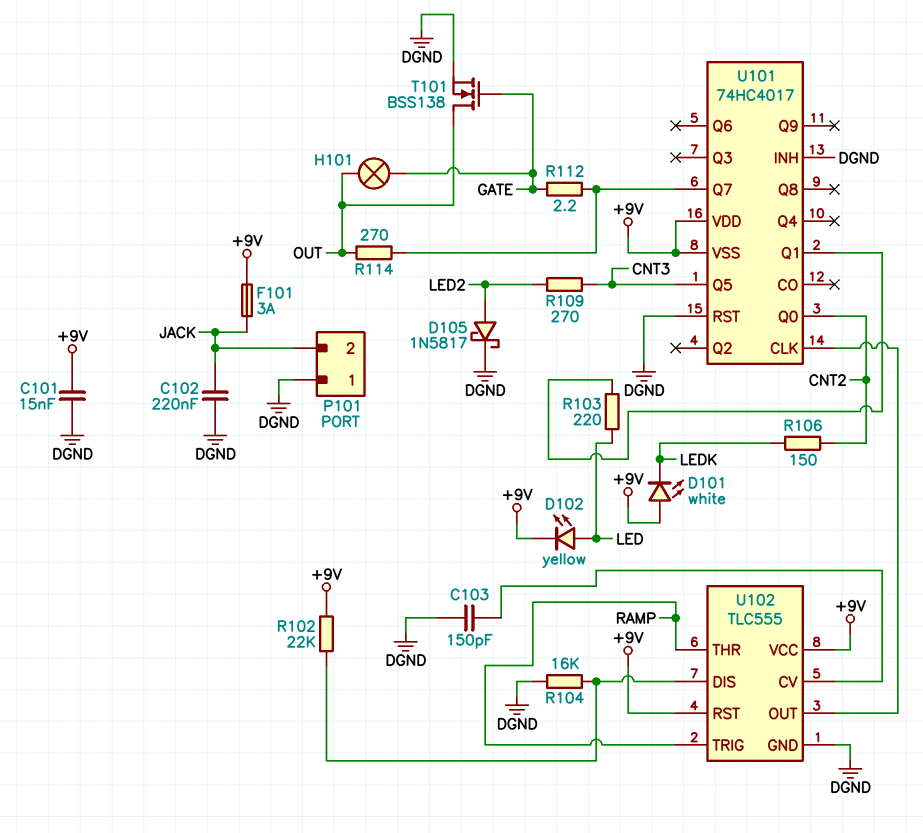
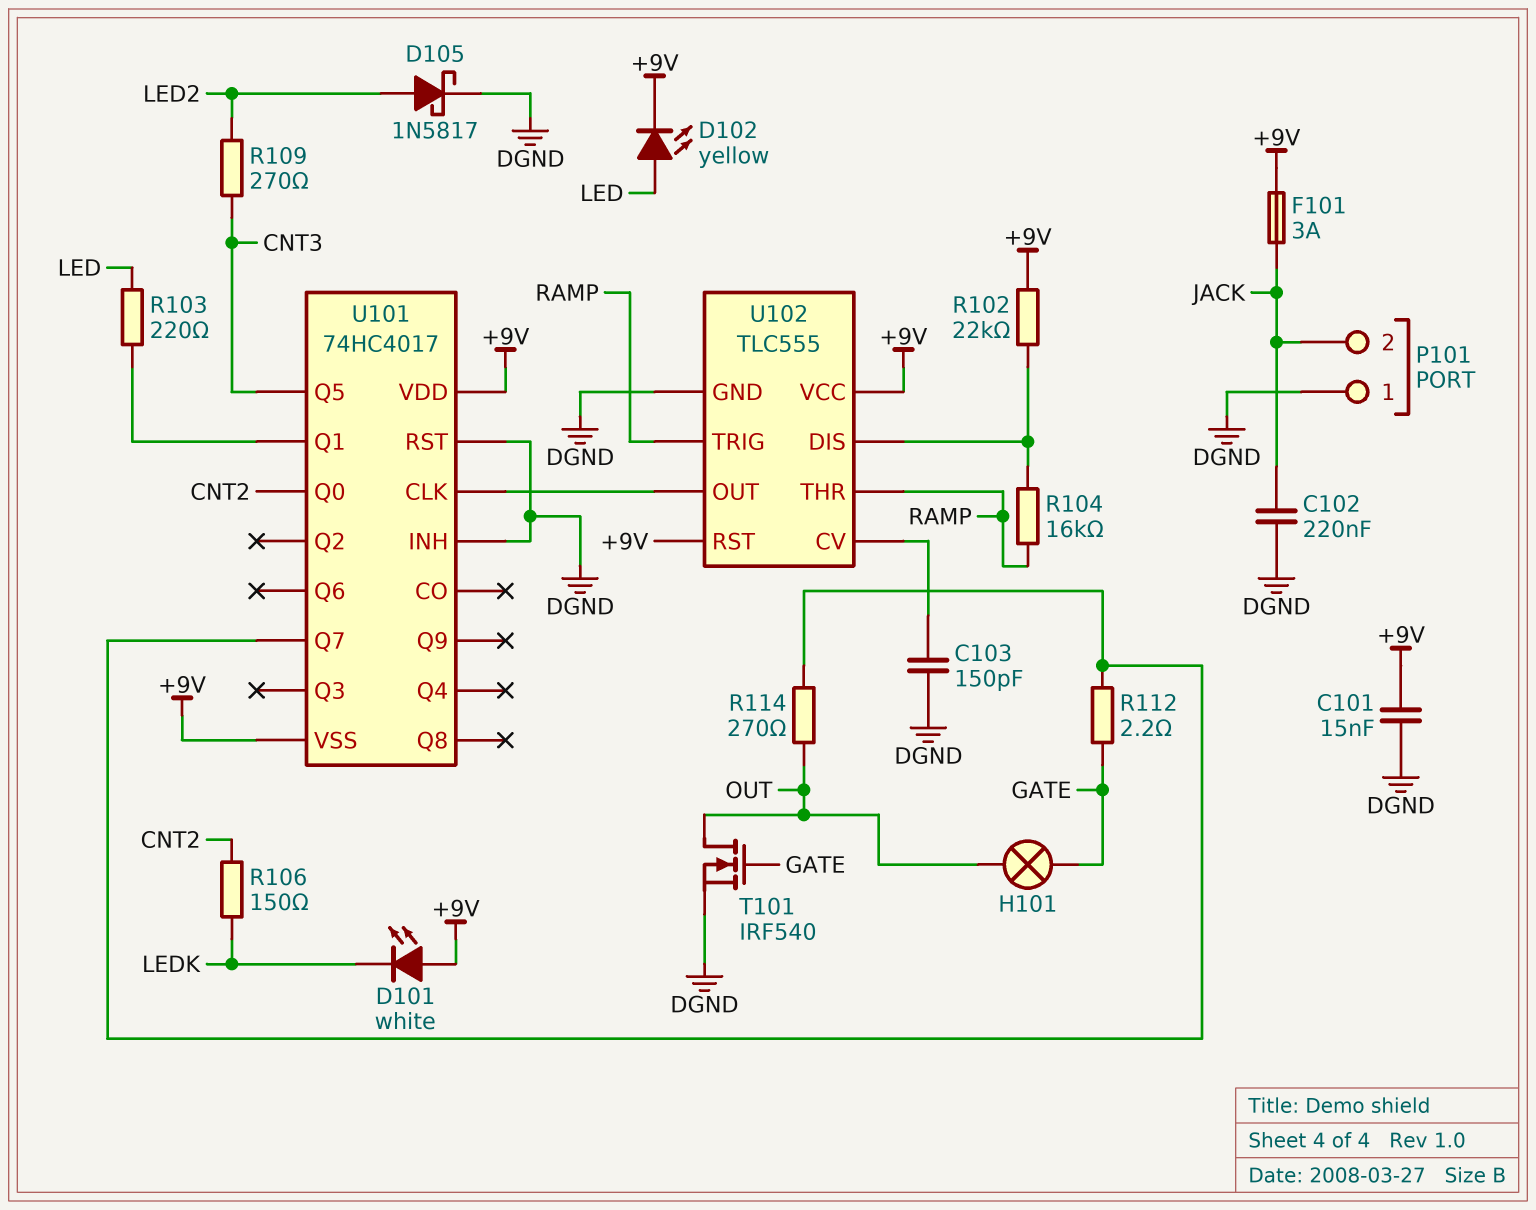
R104: 16k (DGND, U102/DIS) -> 16k (RAMP, U102/DIS)
T101: NMOS BSS138 (G GATE, D OUT, S DGND) -> NMOS IRF540 (G GATE, D OUT, S DGND)

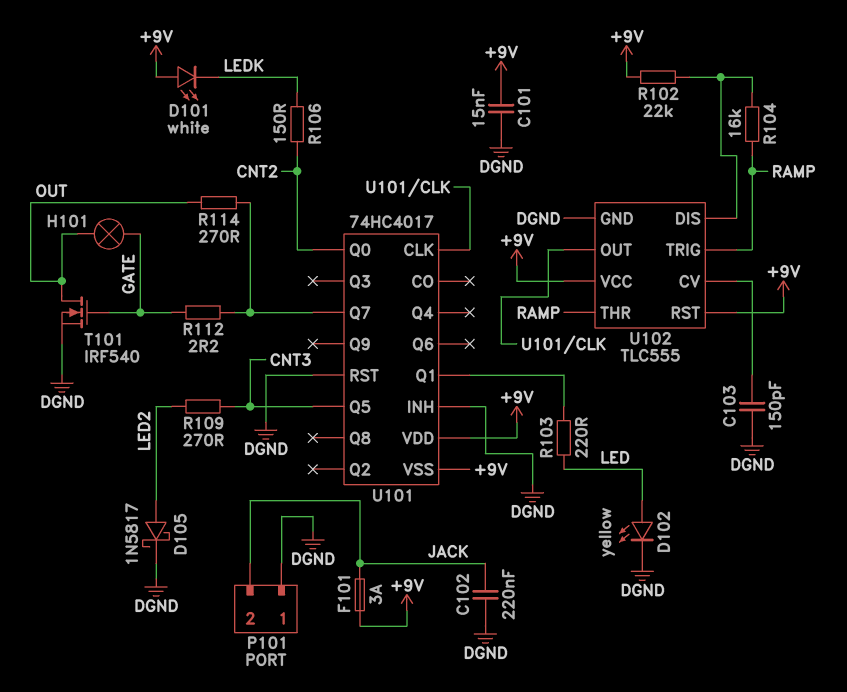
D102: LED yellow (A LED, K +9V) -> LED yellow (A LED, K DGND)

